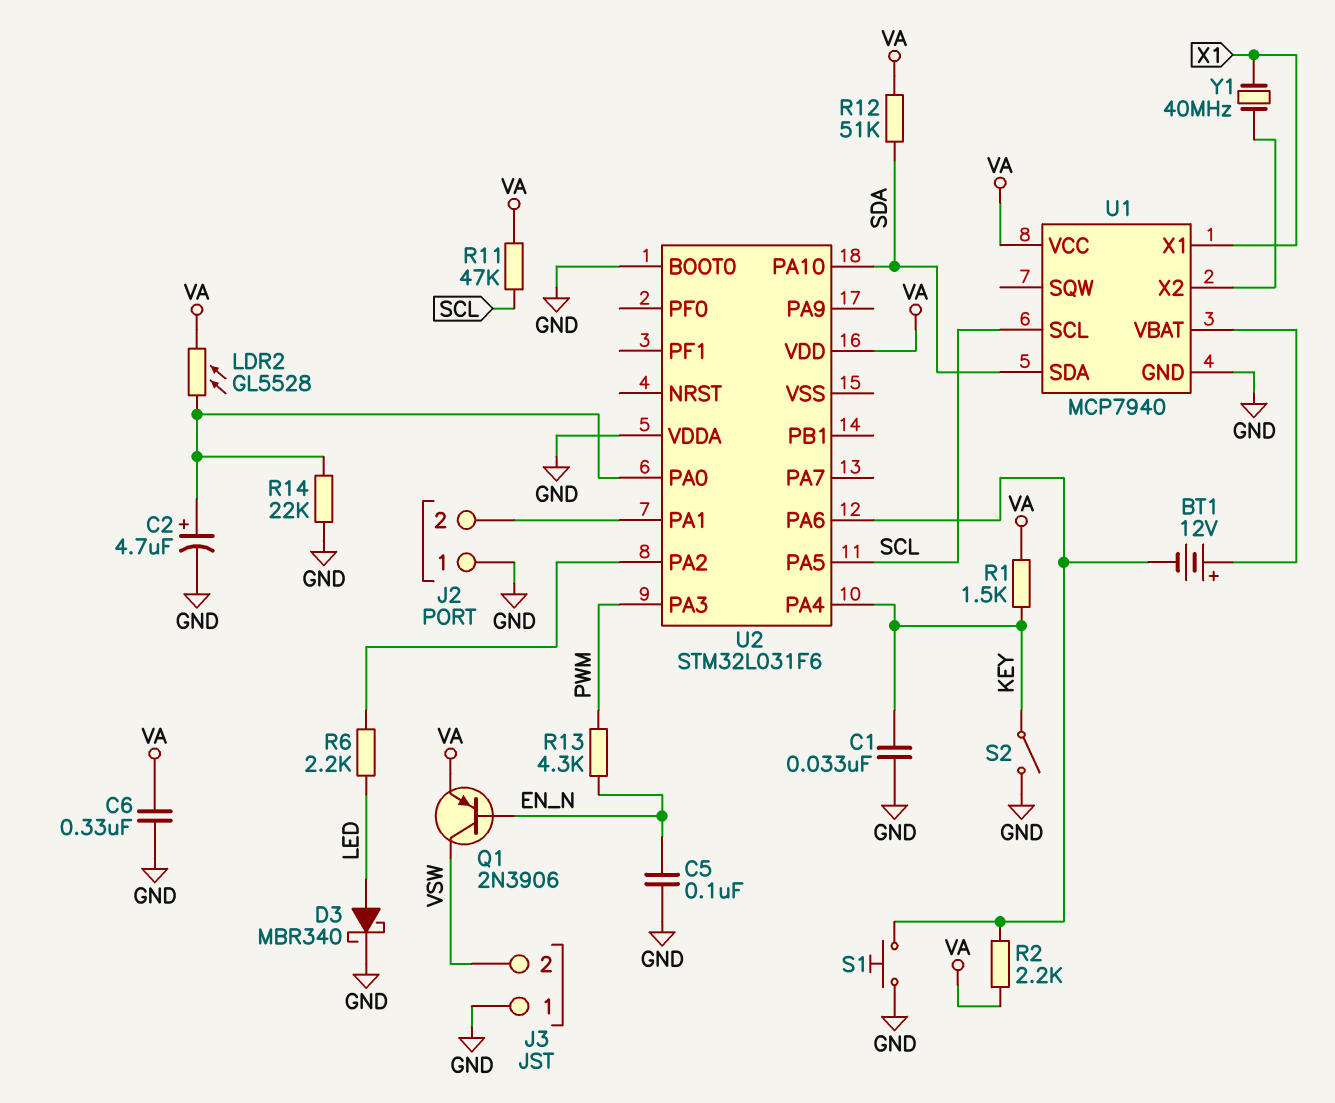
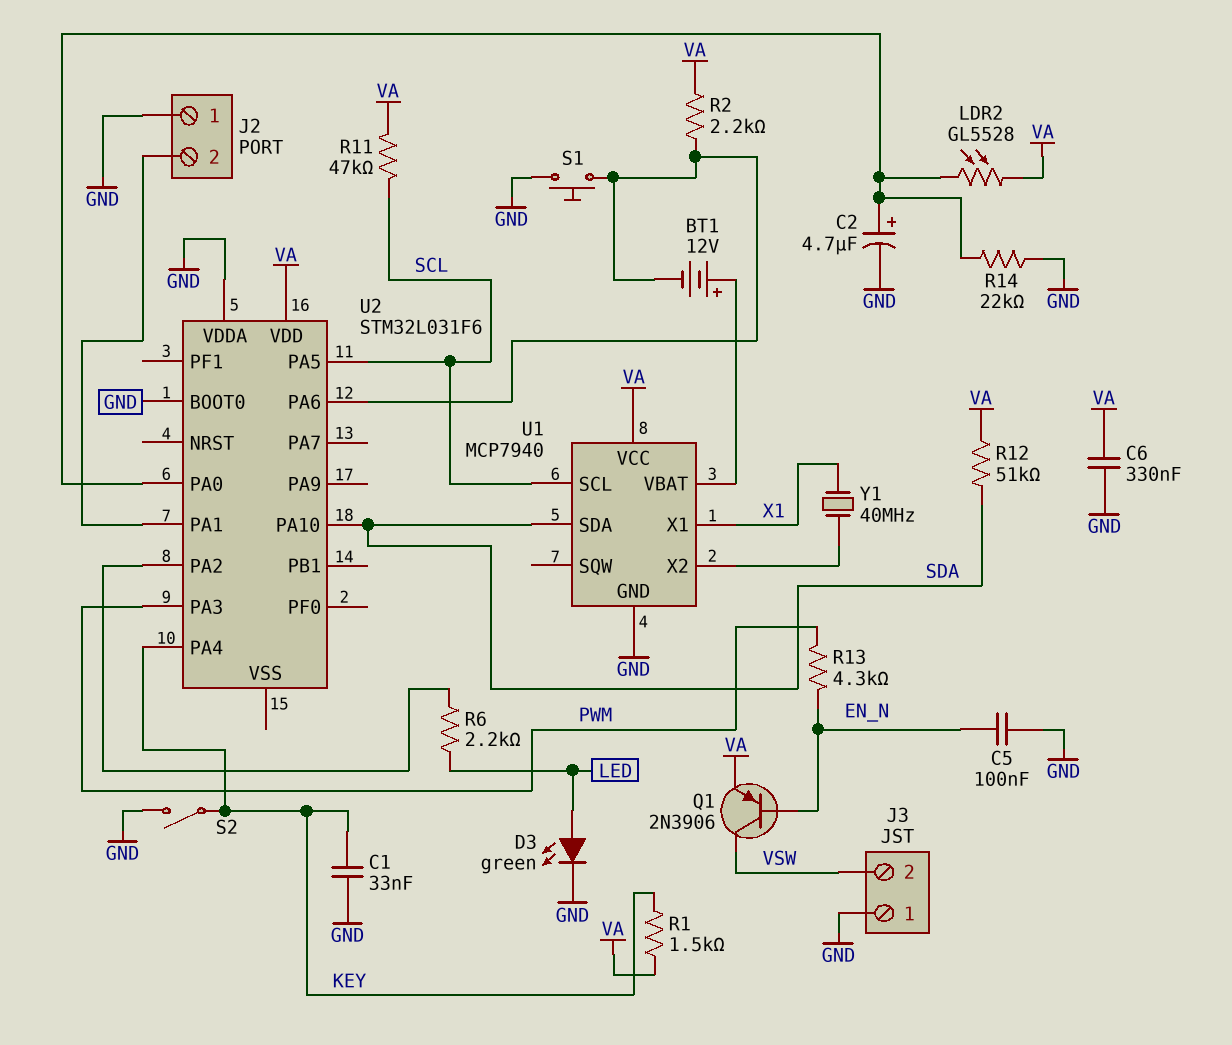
D3: schottky MBR340 (A LED, K GND) -> LED green (A LED, K GND)

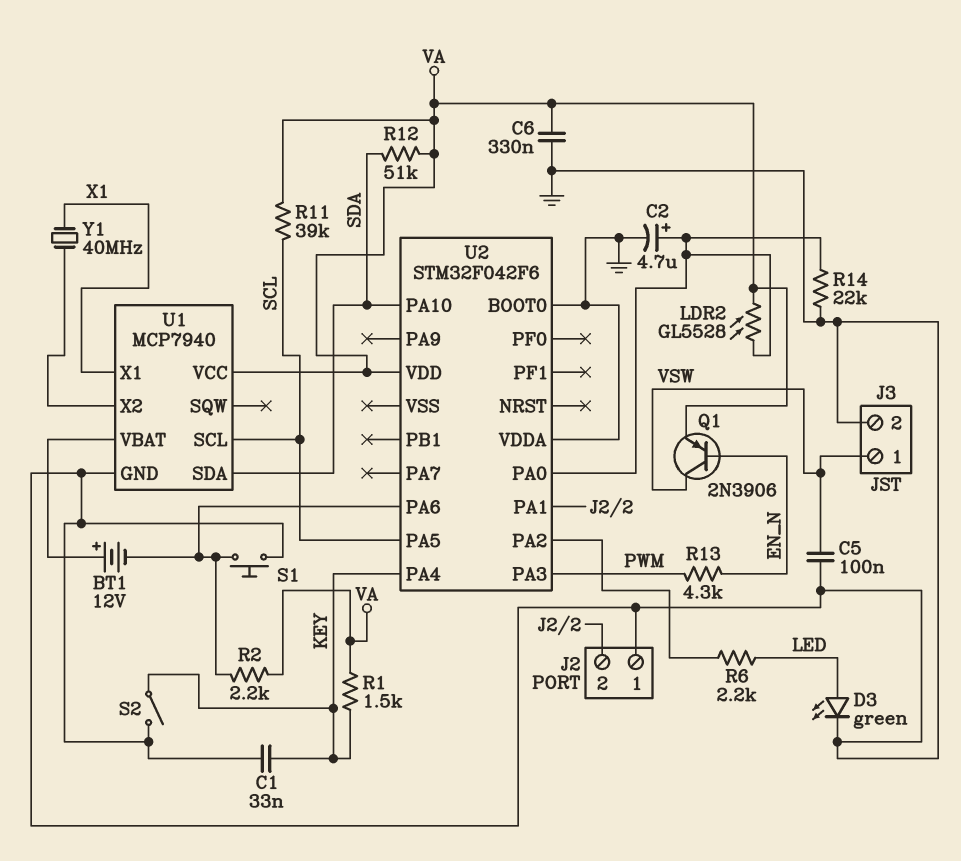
C5: 100nF (EN_N, GND) -> 100nF (GND, VSW)
J3 pin 1: GND -> VSW
J3 pin 2: VSW -> GND
R11: 47k (SCL, VA) -> 39k (SCL, VA)
U2: STM32L031F6 -> STM32F042F6

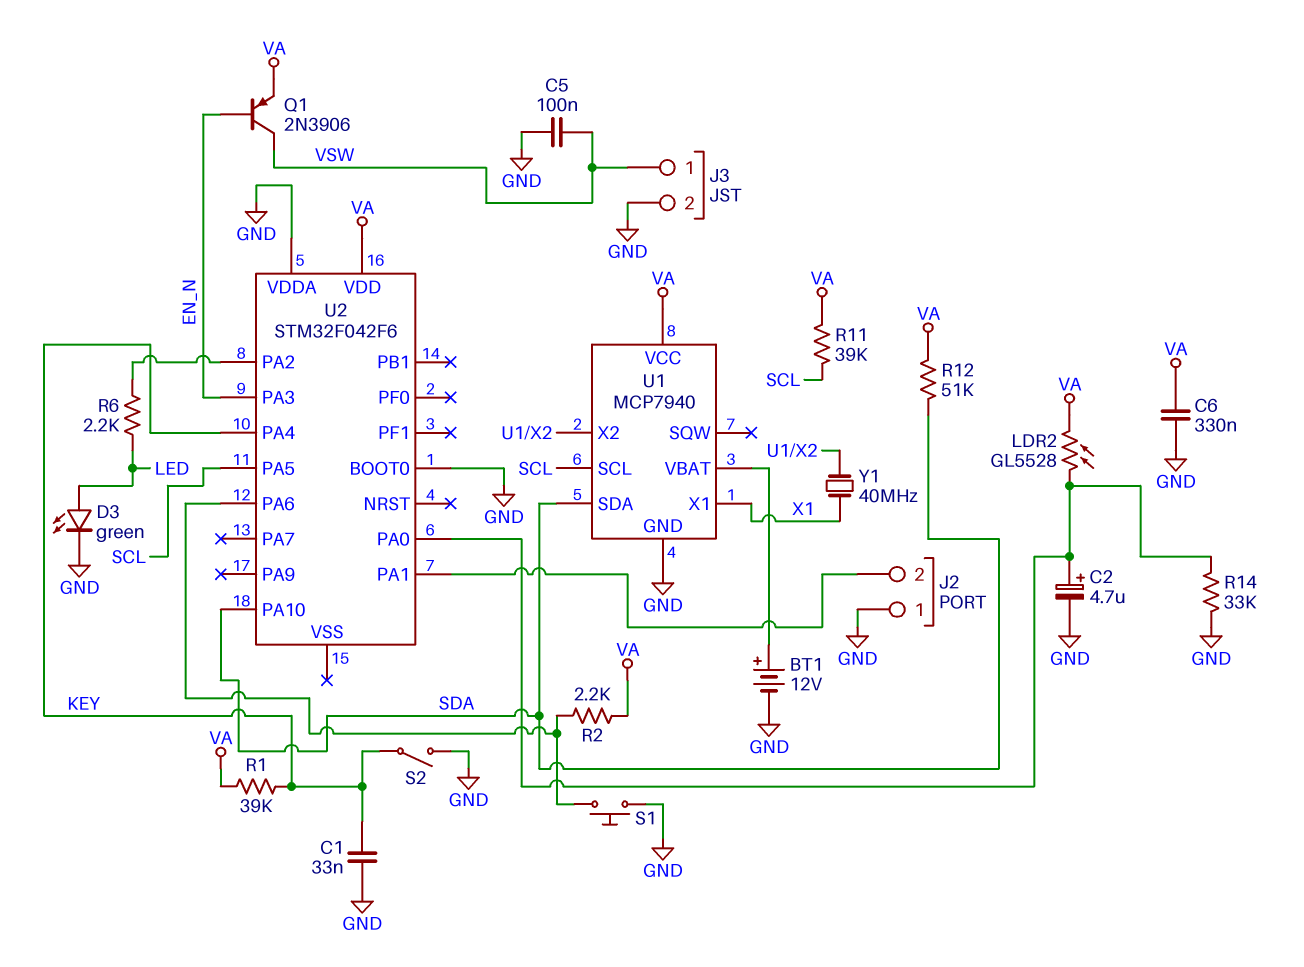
BT1: 12V (plus U1/VBAT, minus U2/PA6) -> 12V (plus U1/VBAT, minus GND)
R1: 1.5k (KEY, VA) -> 39k (KEY, VA)
R13: 4.3k (EN_N, PWM) -> none
R14: 22k (GND, U2/PA0) -> 33k (GND, U2/PA0)
U2 pin PA3: PWM -> EN_N

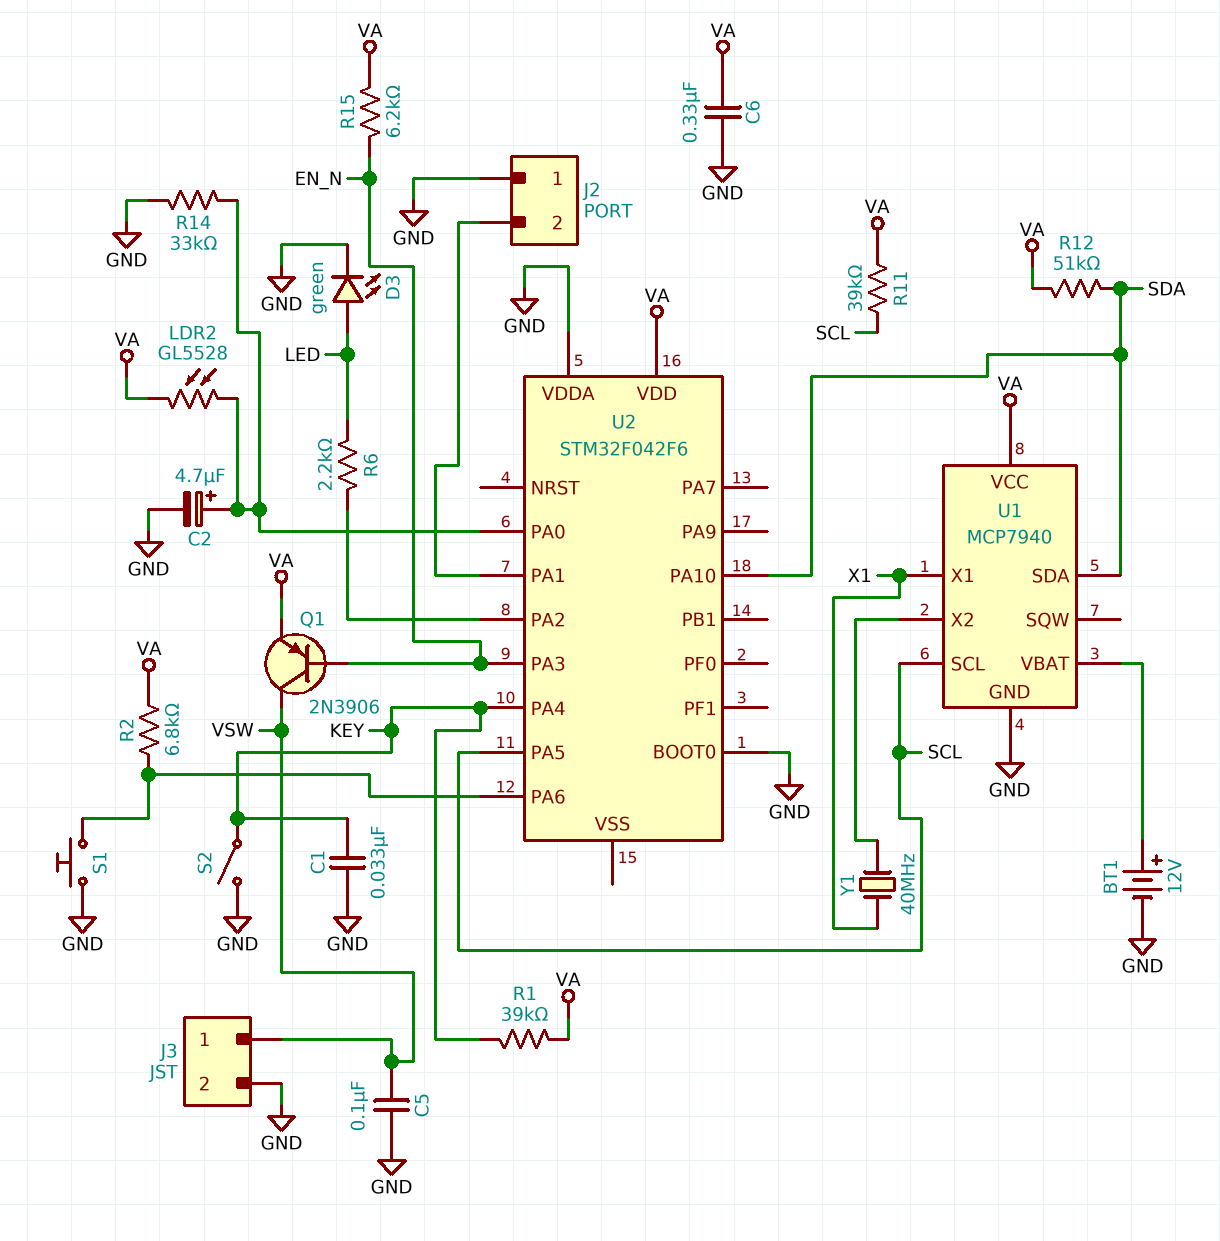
R2: 2.2k (U2/PA6, VA) -> 6.8k (U2/PA6, VA)
R15: none -> 6.2k (EN_N, VA)

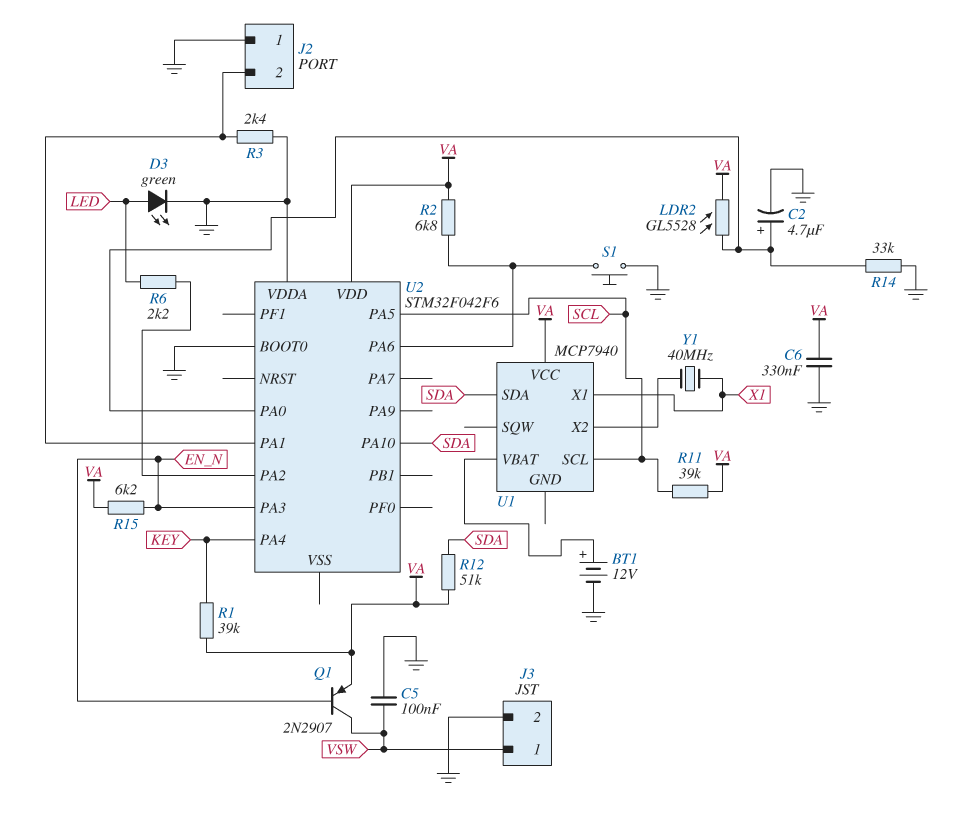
C1: 33nF (GND, KEY) -> none
Q1: PNP 2N3906 (B EN_N, C VSW, E VA) -> PNP 2N2907 (B EN_N, C VSW, E VA)
R3: none -> 2.4k (GND, J2/2)
S2: switch (GND, KEY) -> none
U1 pin GND: GND -> none

